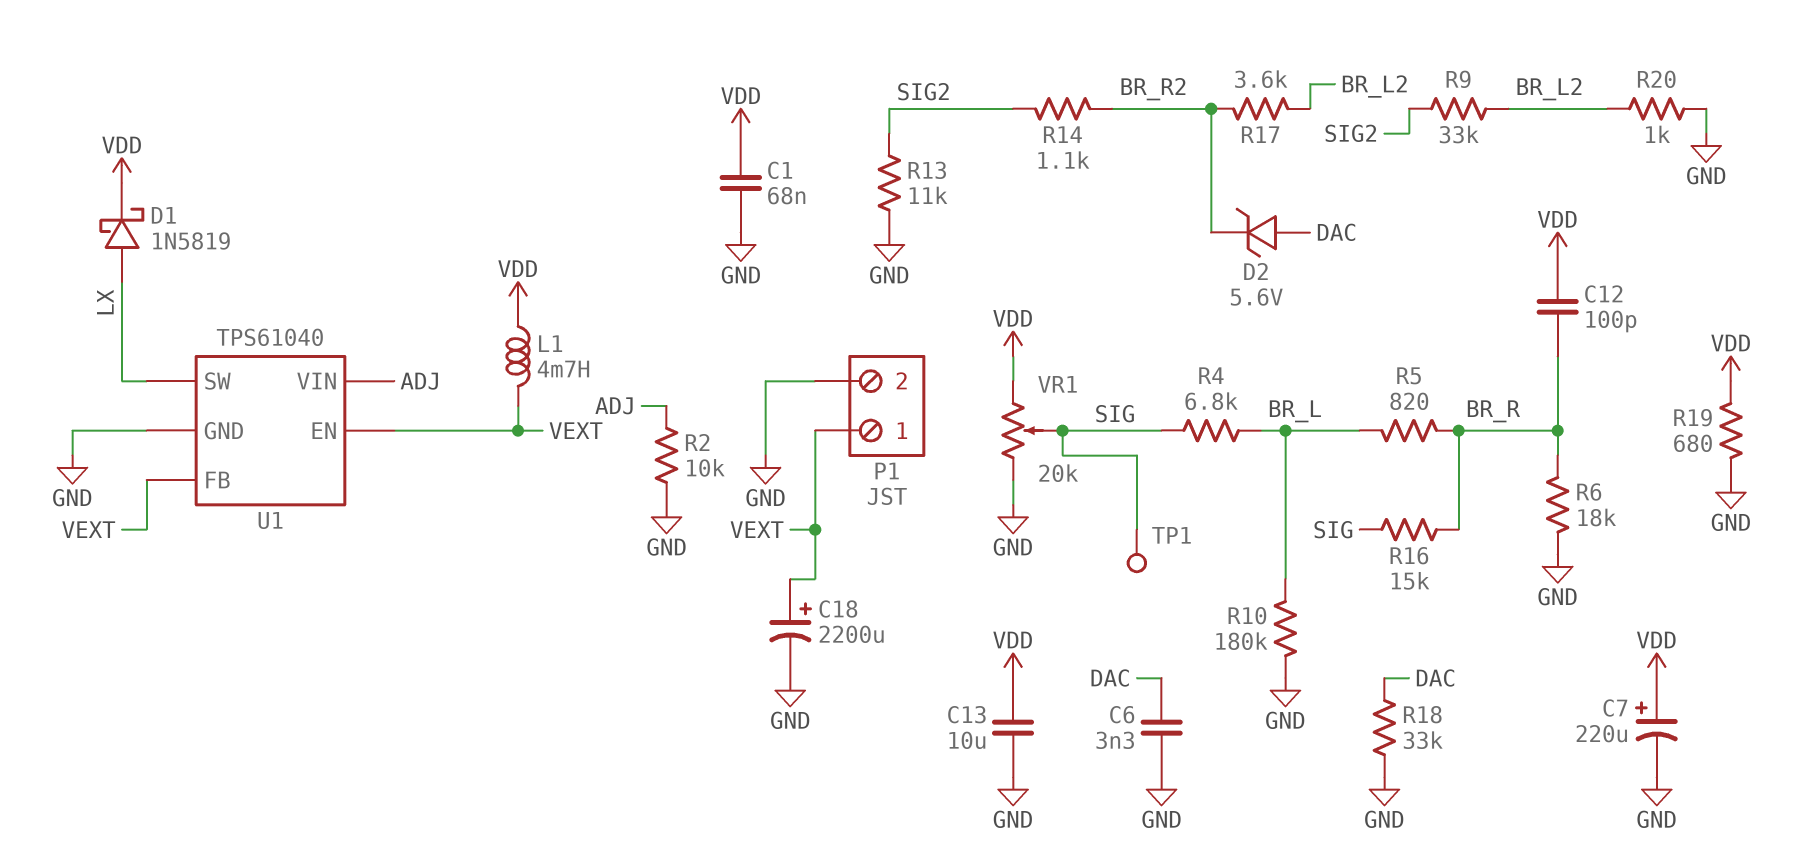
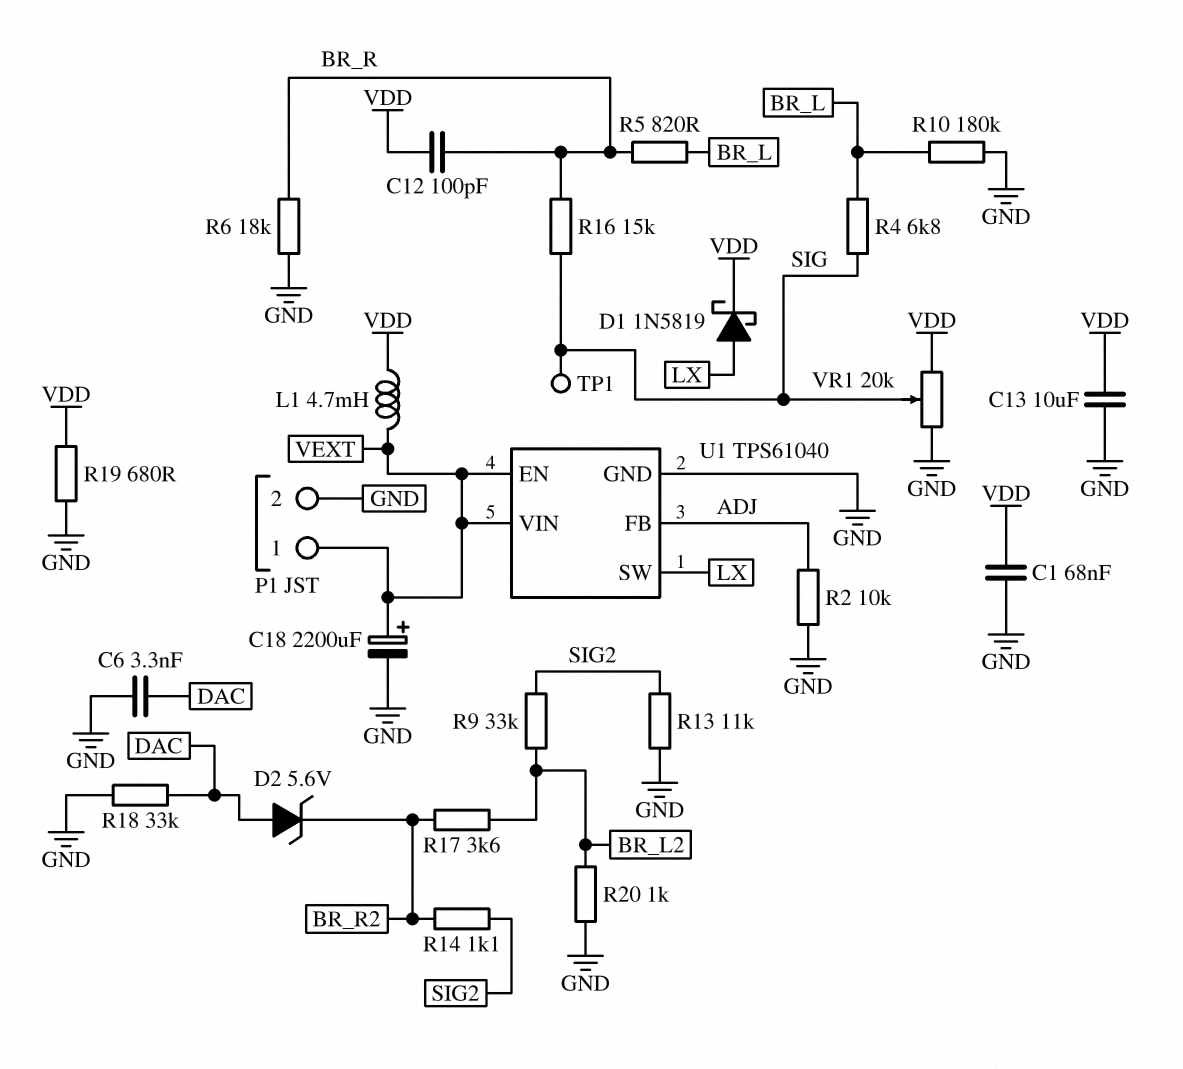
C7: 220uF (plus VDD, minus GND) -> none
U1 pin FB: VEXT -> ADJ
U1 pin VIN: ADJ -> VEXT

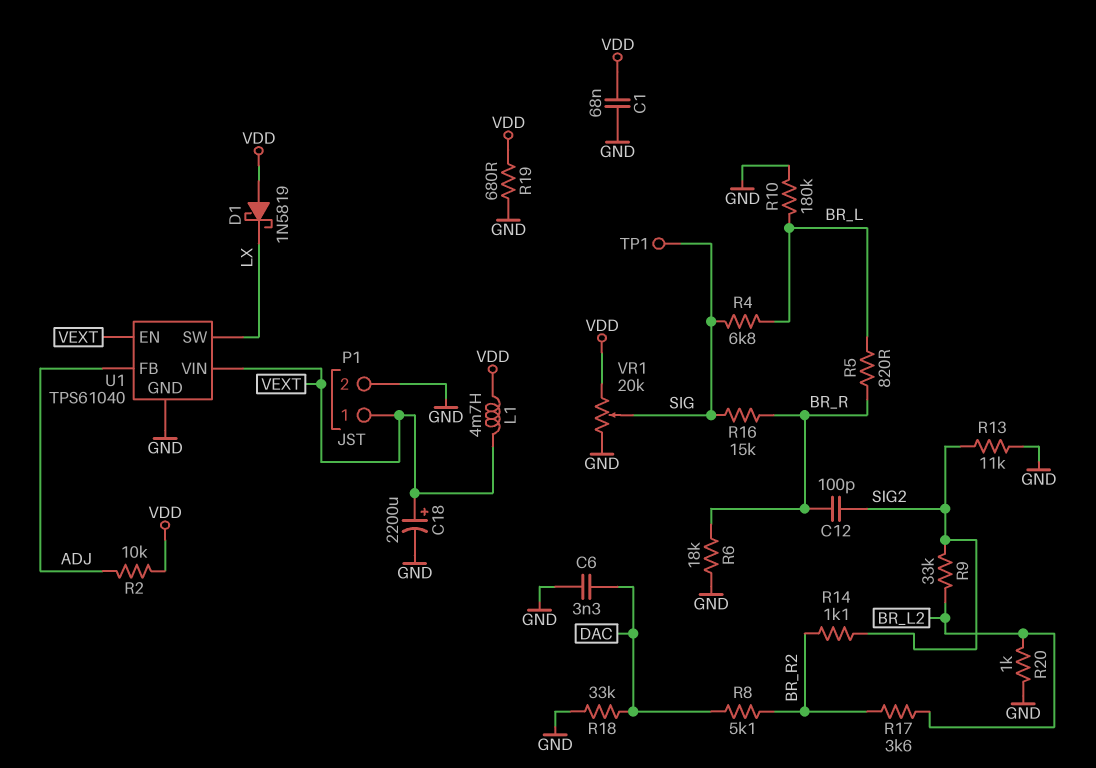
C12: 100pF (BR_R, VDD) -> 100pF (BR_R, SIG2)
C13: 10uF (GND, VDD) -> none
D1: schottky 1N5819 (A LX, K VDD) -> schottky 1N5819 (A VDD, K LX)
D2: zener 5.6V (A DAC, K BR_R2) -> none
R2: 10k (ADJ, GND) -> 10k (ADJ, VDD)
R8: none -> 5.1k (BR_R2, DAC)

